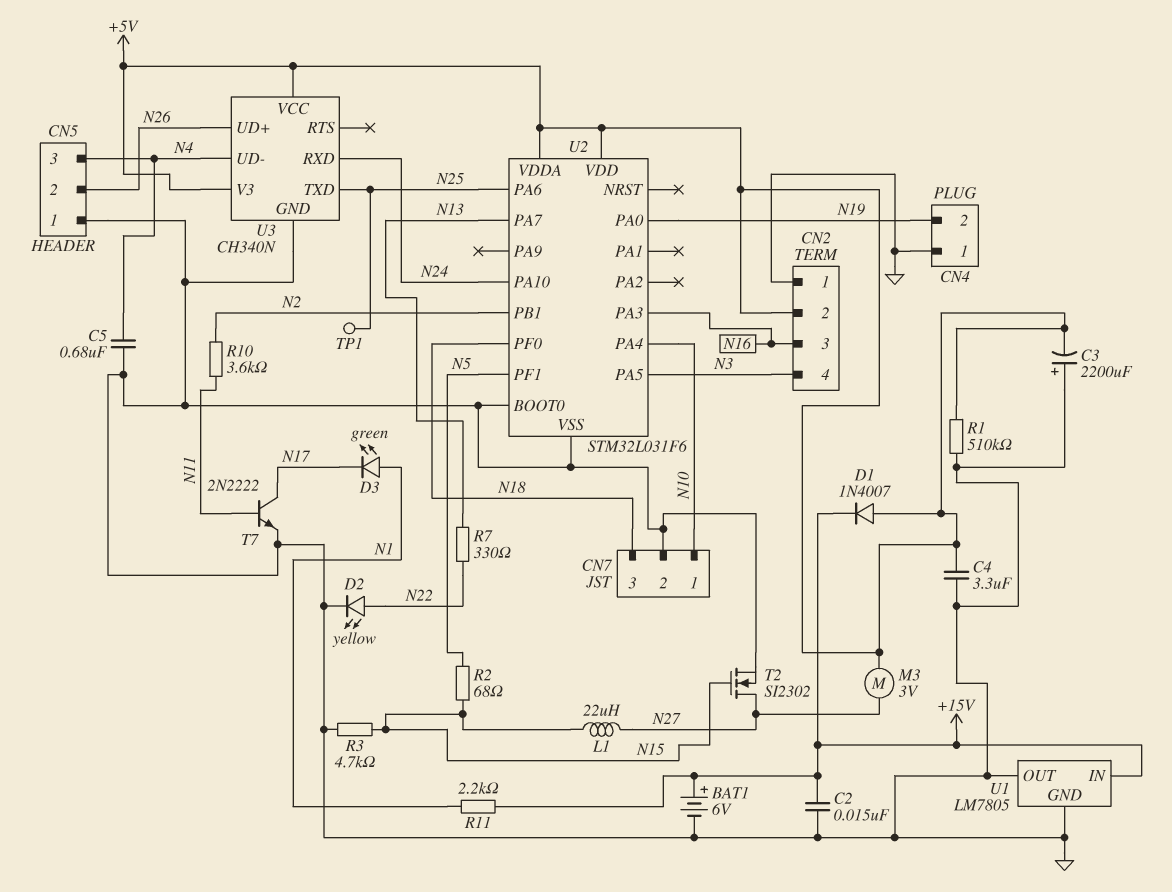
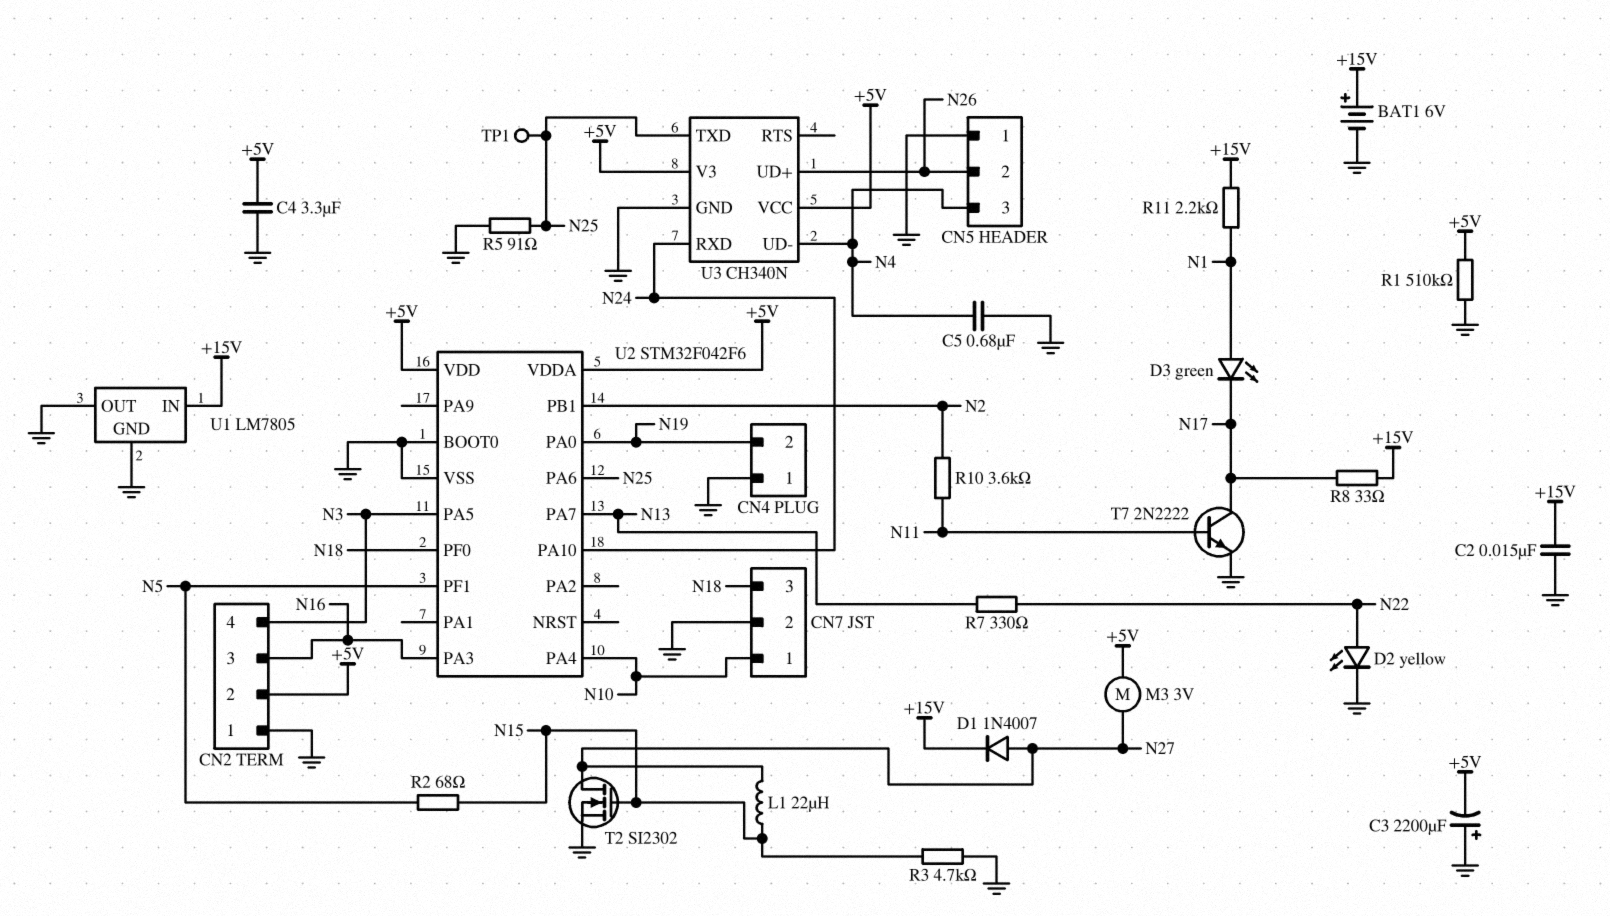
D1: diode 1N4007 (A +5V, K +15V) -> diode 1N4007 (A N27, K +15V)
R5: none -> 91 (GND, N25)
R8: none -> 33 (+15V, N17)
U2: STM32L031F6 -> STM32F042F6

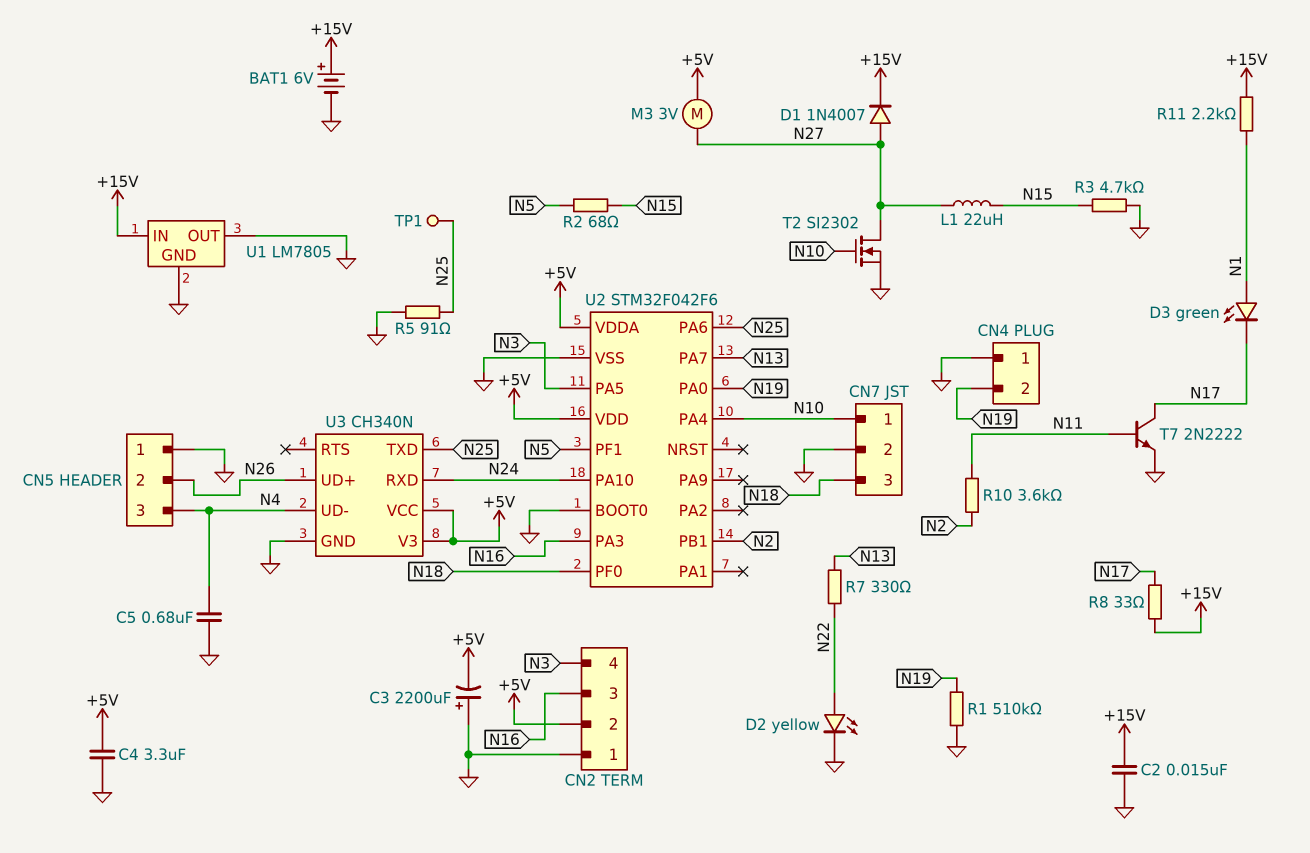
R1: 510k (+5V, GND) -> 510k (GND, N19)
T2: NMOS SI2302 (G N15, D N27, S GND) -> NMOS SI2302 (G N10, D N27, S GND)

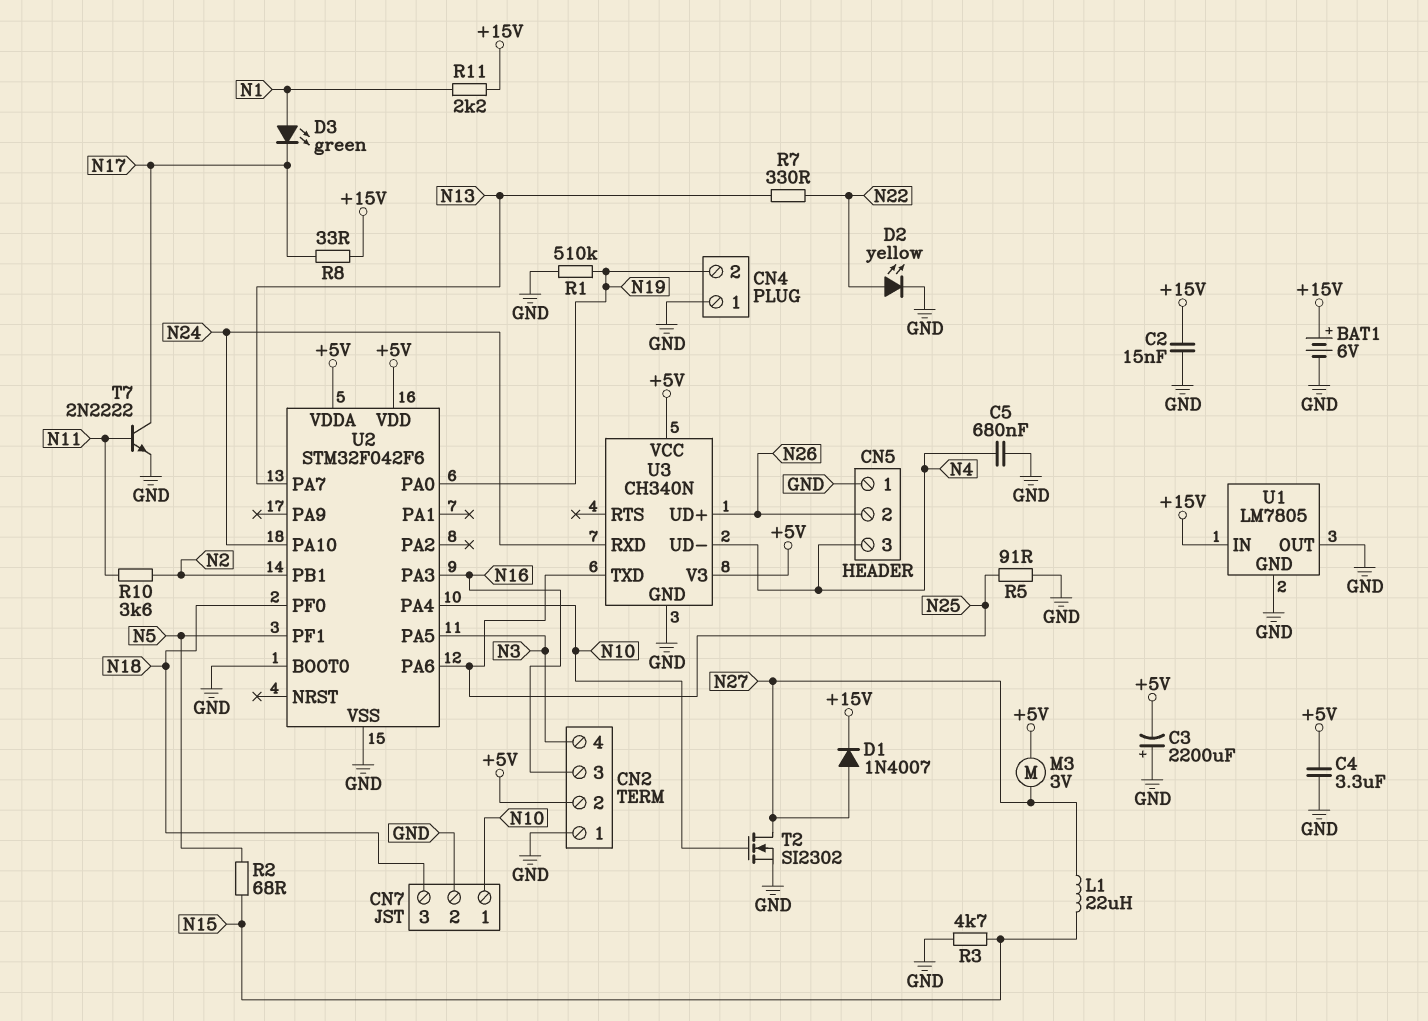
TP1: test point (N25) -> none

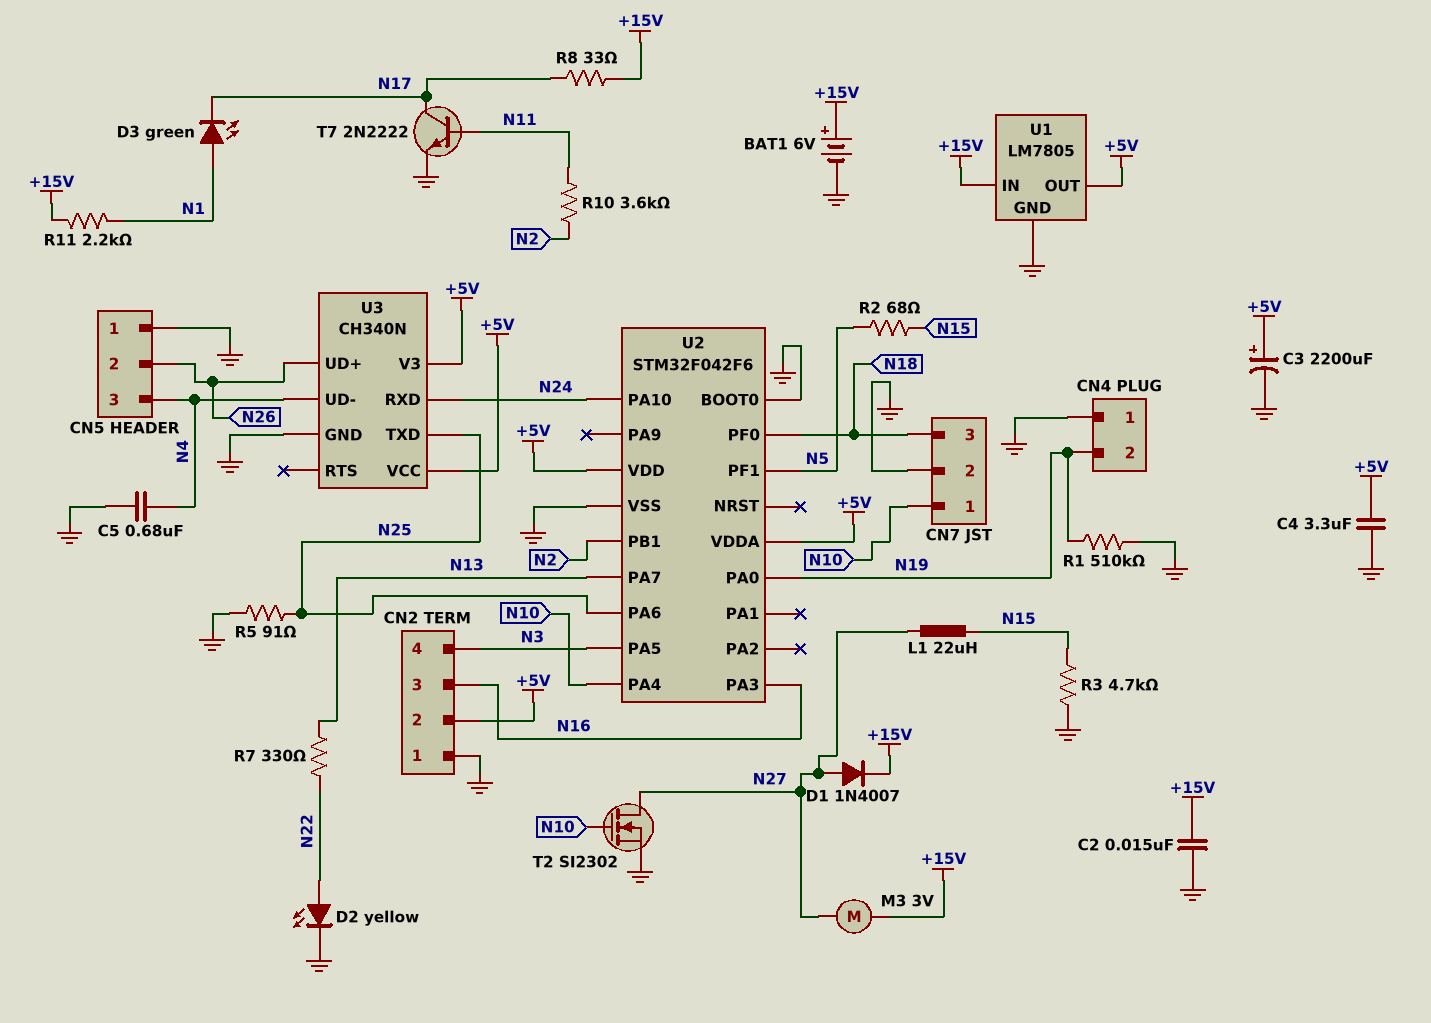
C3: 2200uF (plus GND, minus +5V) -> 2200uF (plus +5V, minus GND)
M3: motor 3V (+5V, N27) -> motor 3V (+15V, N27)
U1 pin OUT: GND -> +5V

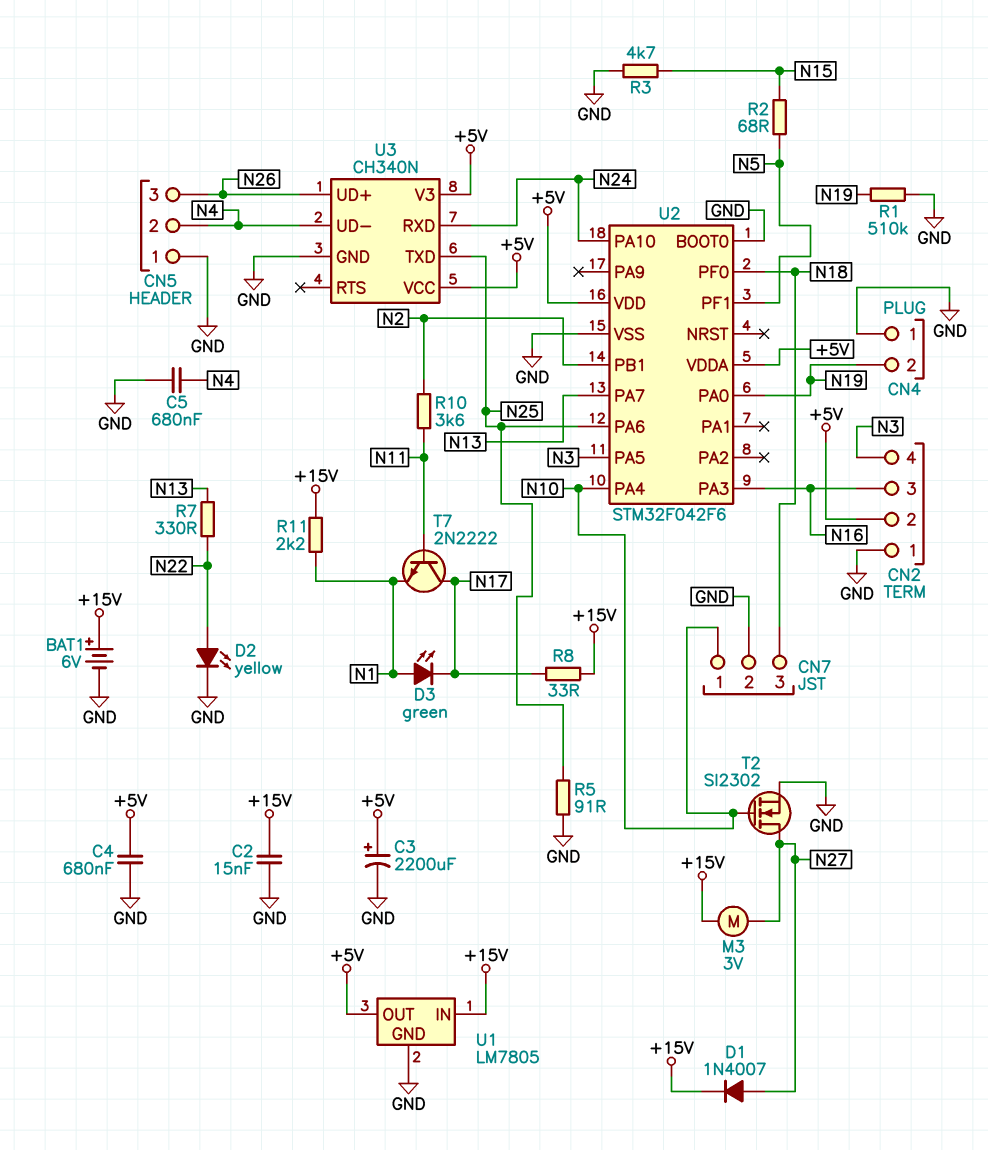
C4: 3.3uF (+5V, GND) -> 680nF (+5V, GND)
CN5 pin 2: N26 -> N4
CN5 pin 3: N4 -> N26
L1: 22uH (N15, N27) -> none
T7: NPN 2N2222 (B N11, C N17, E GND) -> NPN 2N2222 (B N11, C N17, E N1)

